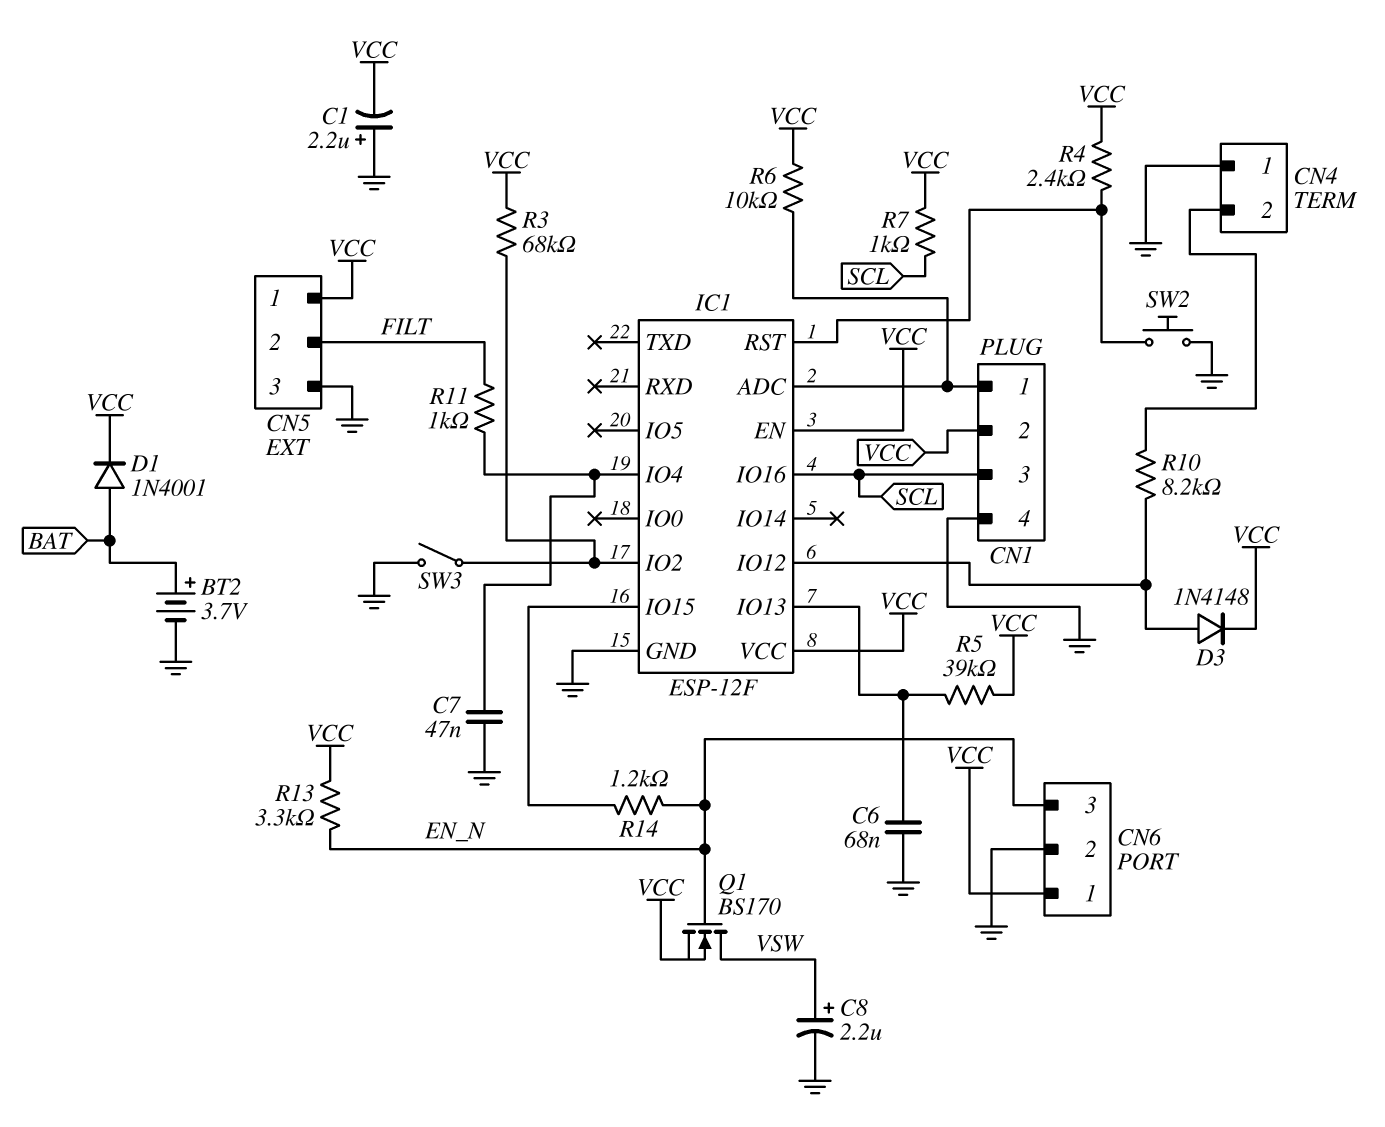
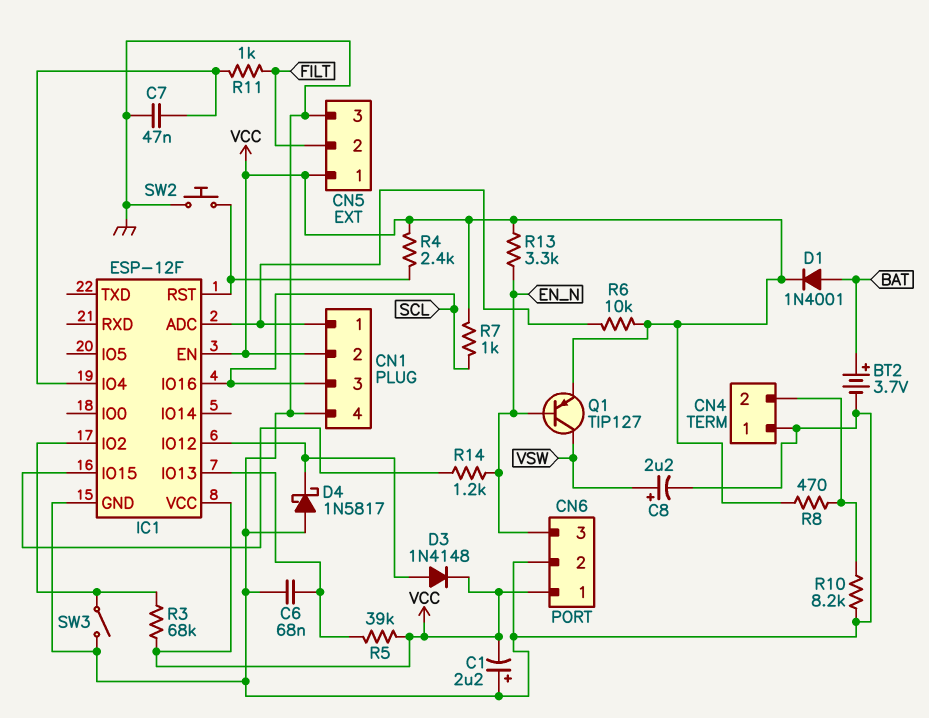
D4: none -> schottky 1N5817 (A GND, K IC1/IO12)
Q1: NMOS BS170 (G EN_N, D VSW, S VCC) -> PNP TIP127 (B EN_N, C VSW, E VCC)
R8: none -> 470 (CN4/2, VCC)
R10: 8.2k (CN4/2, IC1/IO12) -> 8.2k (CN4/2, GND)

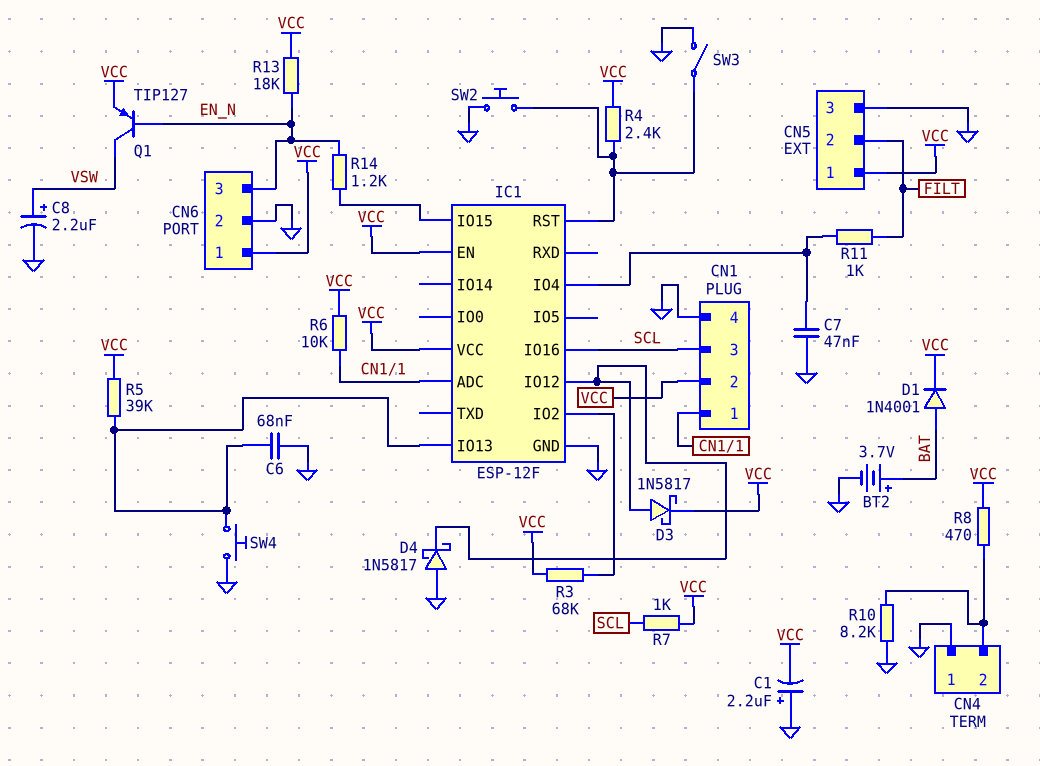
D3: diode 1N4148 (A IC1/IO12, K VCC) -> schottky 1N5817 (A IC1/IO12, K VCC)
R13: 3.3k (EN_N, VCC) -> 18k (EN_N, VCC)
SW3: switch (GND, IC1/IO2) -> switch (GND, IC1/RST)
SW4: none -> button (GND, IC1/IO13)

